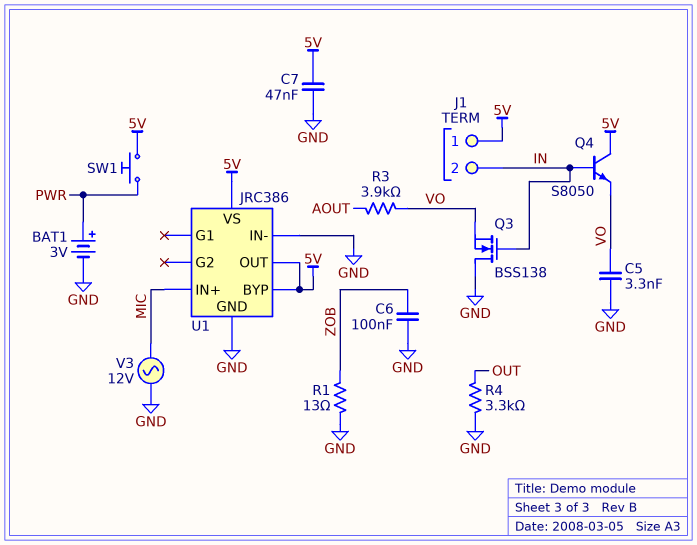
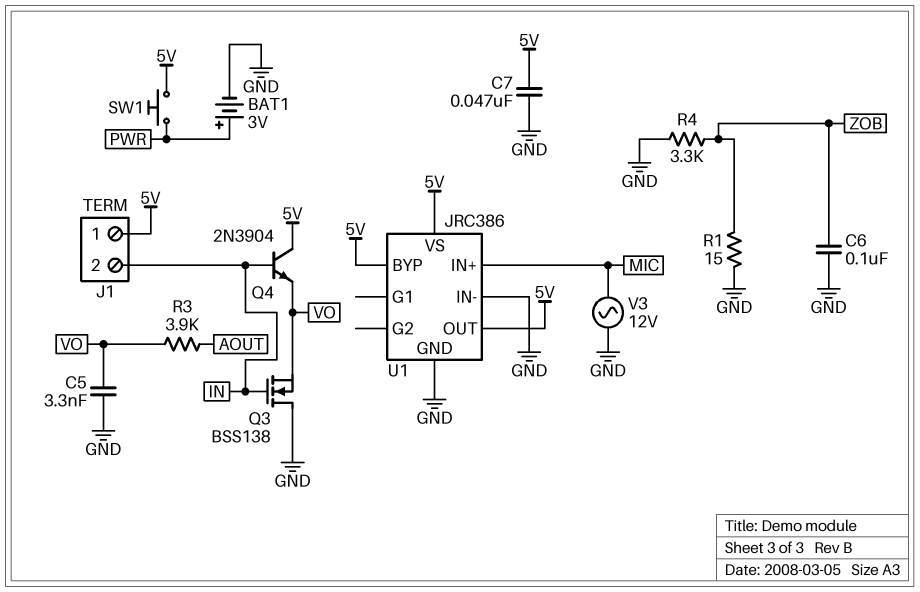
Q4: NPN S8050 (B IN, C 5V, E VO) -> NPN 2N3904 (B IN, C 5V, E VO)
R1: 13 (GND, ZOB) -> 15 (GND, ZOB)
R4: 3.3k (GND, OUT) -> 3.3k (GND, ZOB)

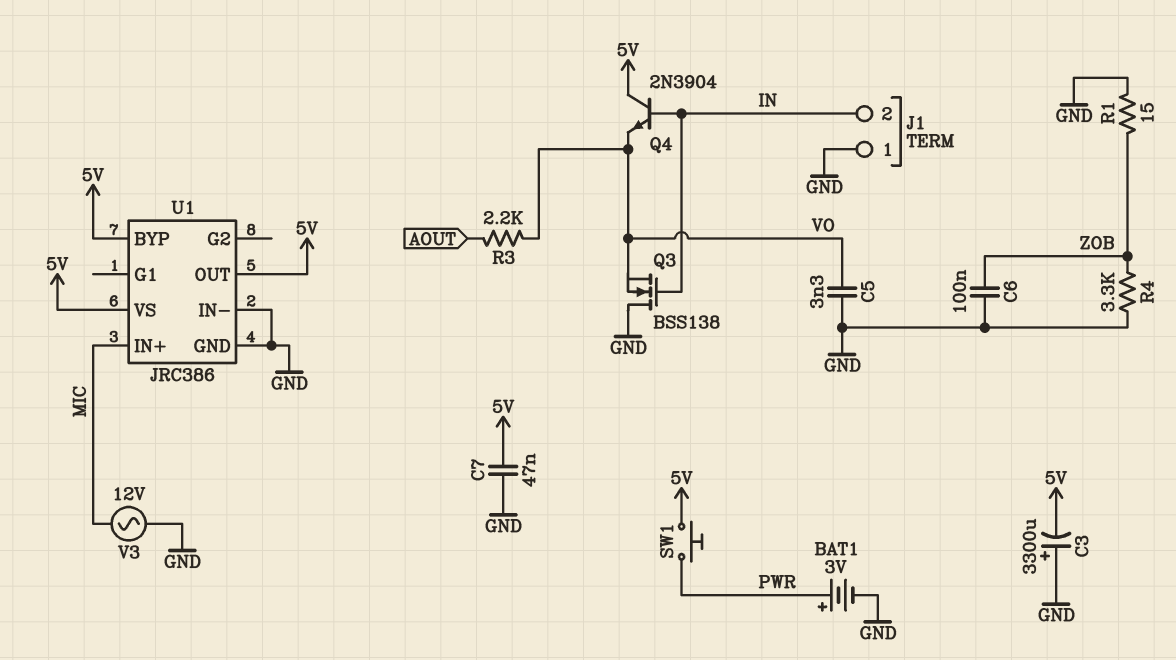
C3: none -> 3300uF (plus GND, minus 5V)
J1 pin 1: 5V -> GND
R3: 3.9k (AOUT, VO) -> 2.2k (AOUT, VO)

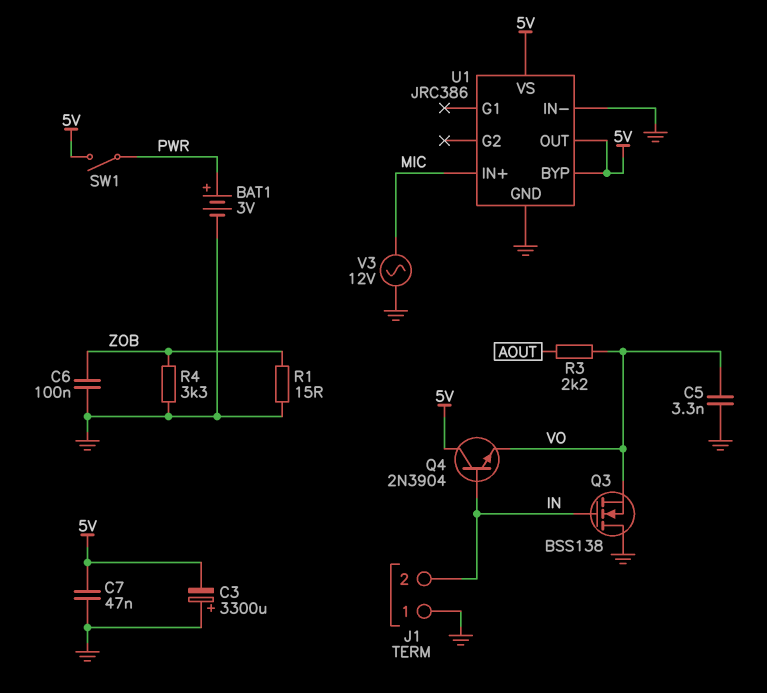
SW1: button (5V, PWR) -> switch (5V, PWR)

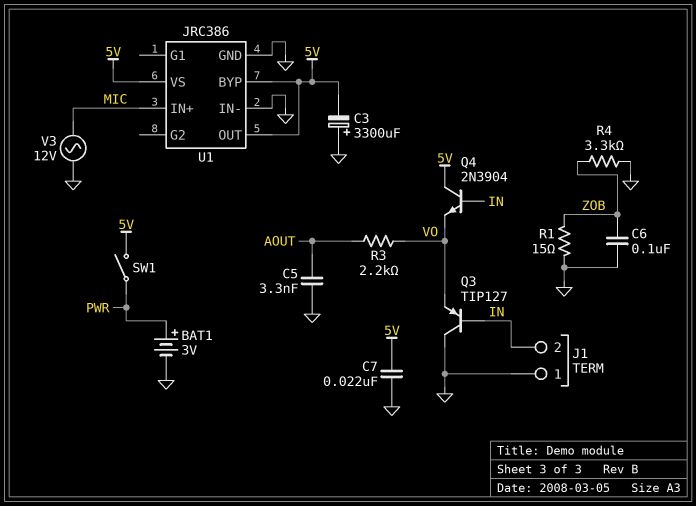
C5: 3.3nF (GND, VO) -> 3.3nF (AOUT, GND)
C7: 47nF (5V, GND) -> 22nF (5V, GND)
Q3: NMOS BSS138 (G IN, D GND, S VO) -> PNP TIP127 (B IN, C GND, E VO)

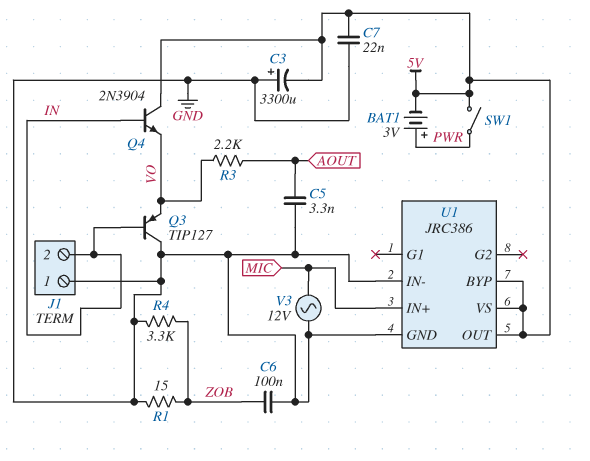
BAT1: 3V (plus PWR, minus GND) -> 3V (plus PWR, minus 5V)

